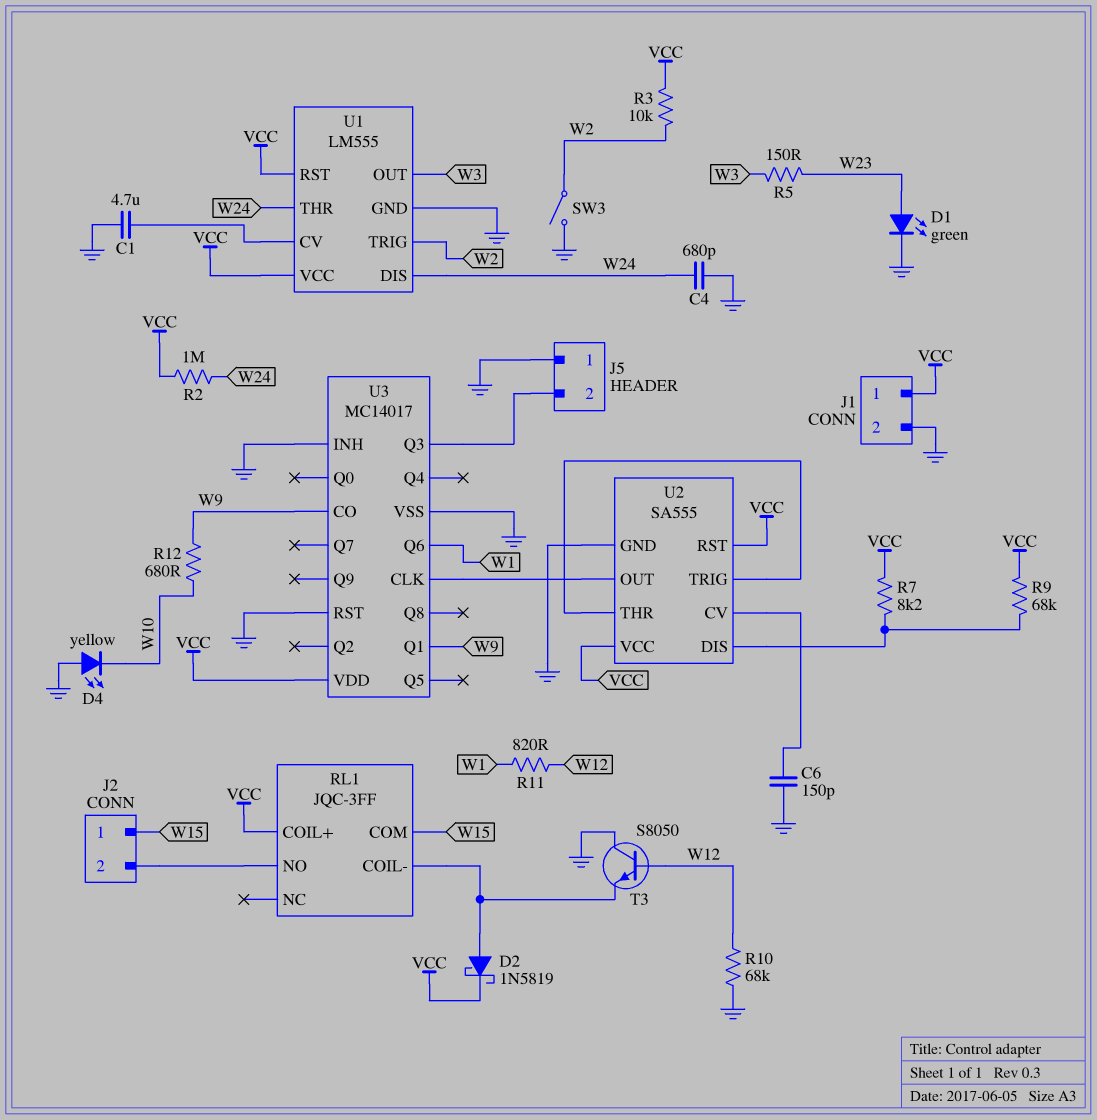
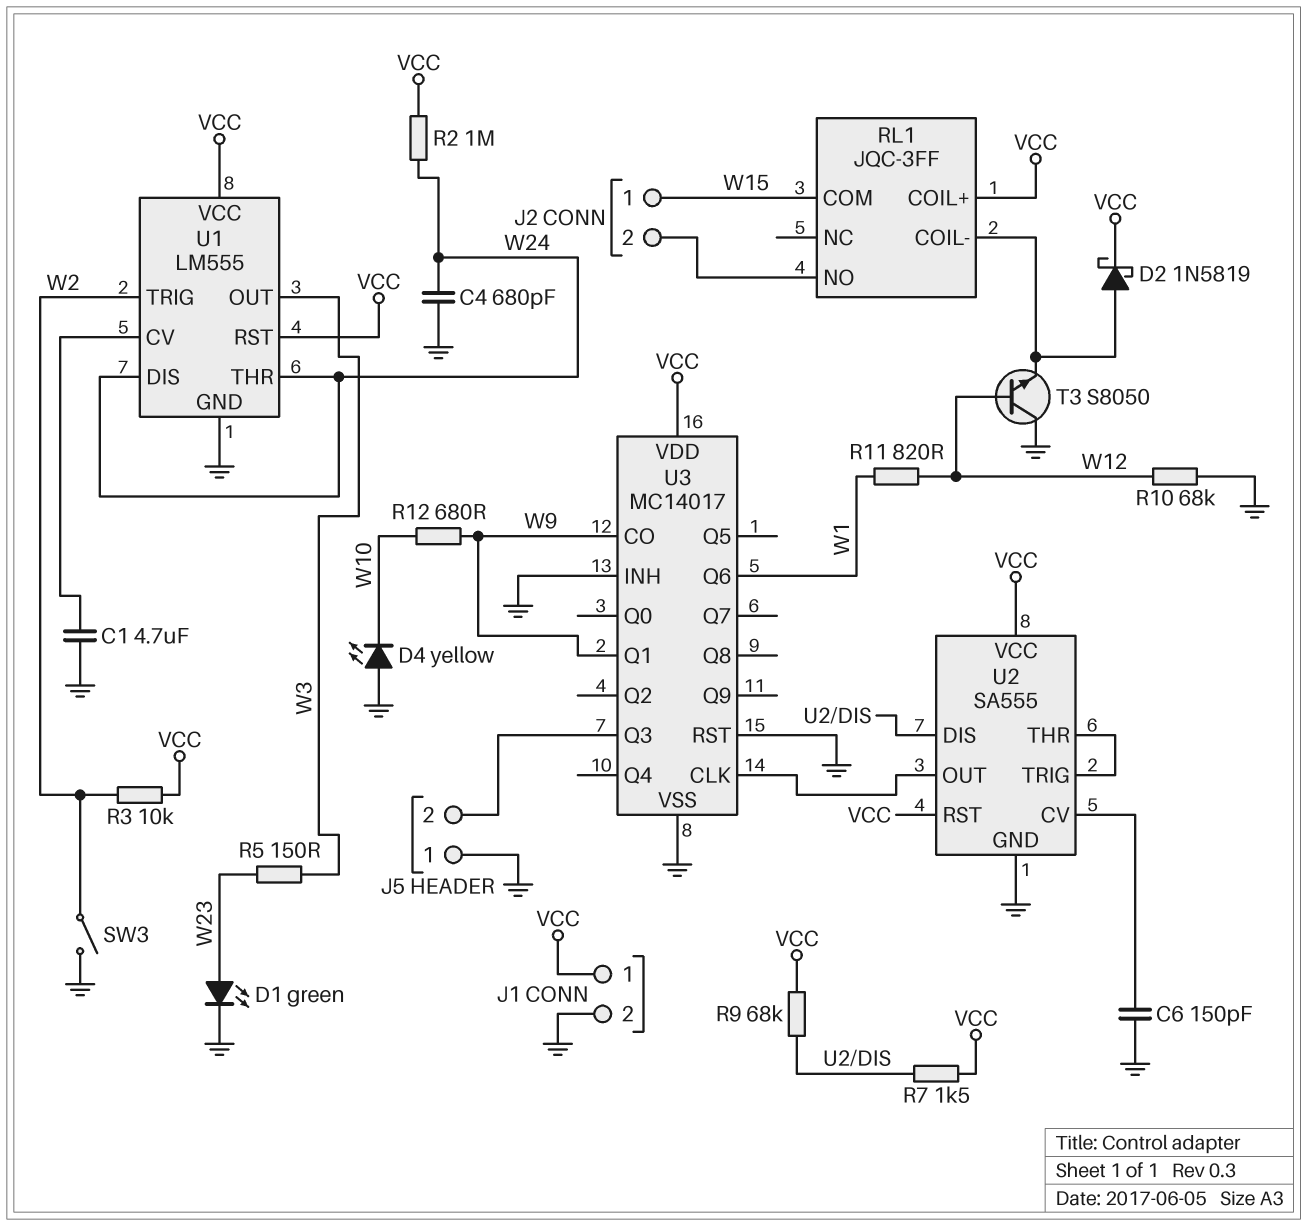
R7: 8.2k (U2/DIS, VCC) -> 1.5k (U2/DIS, VCC)

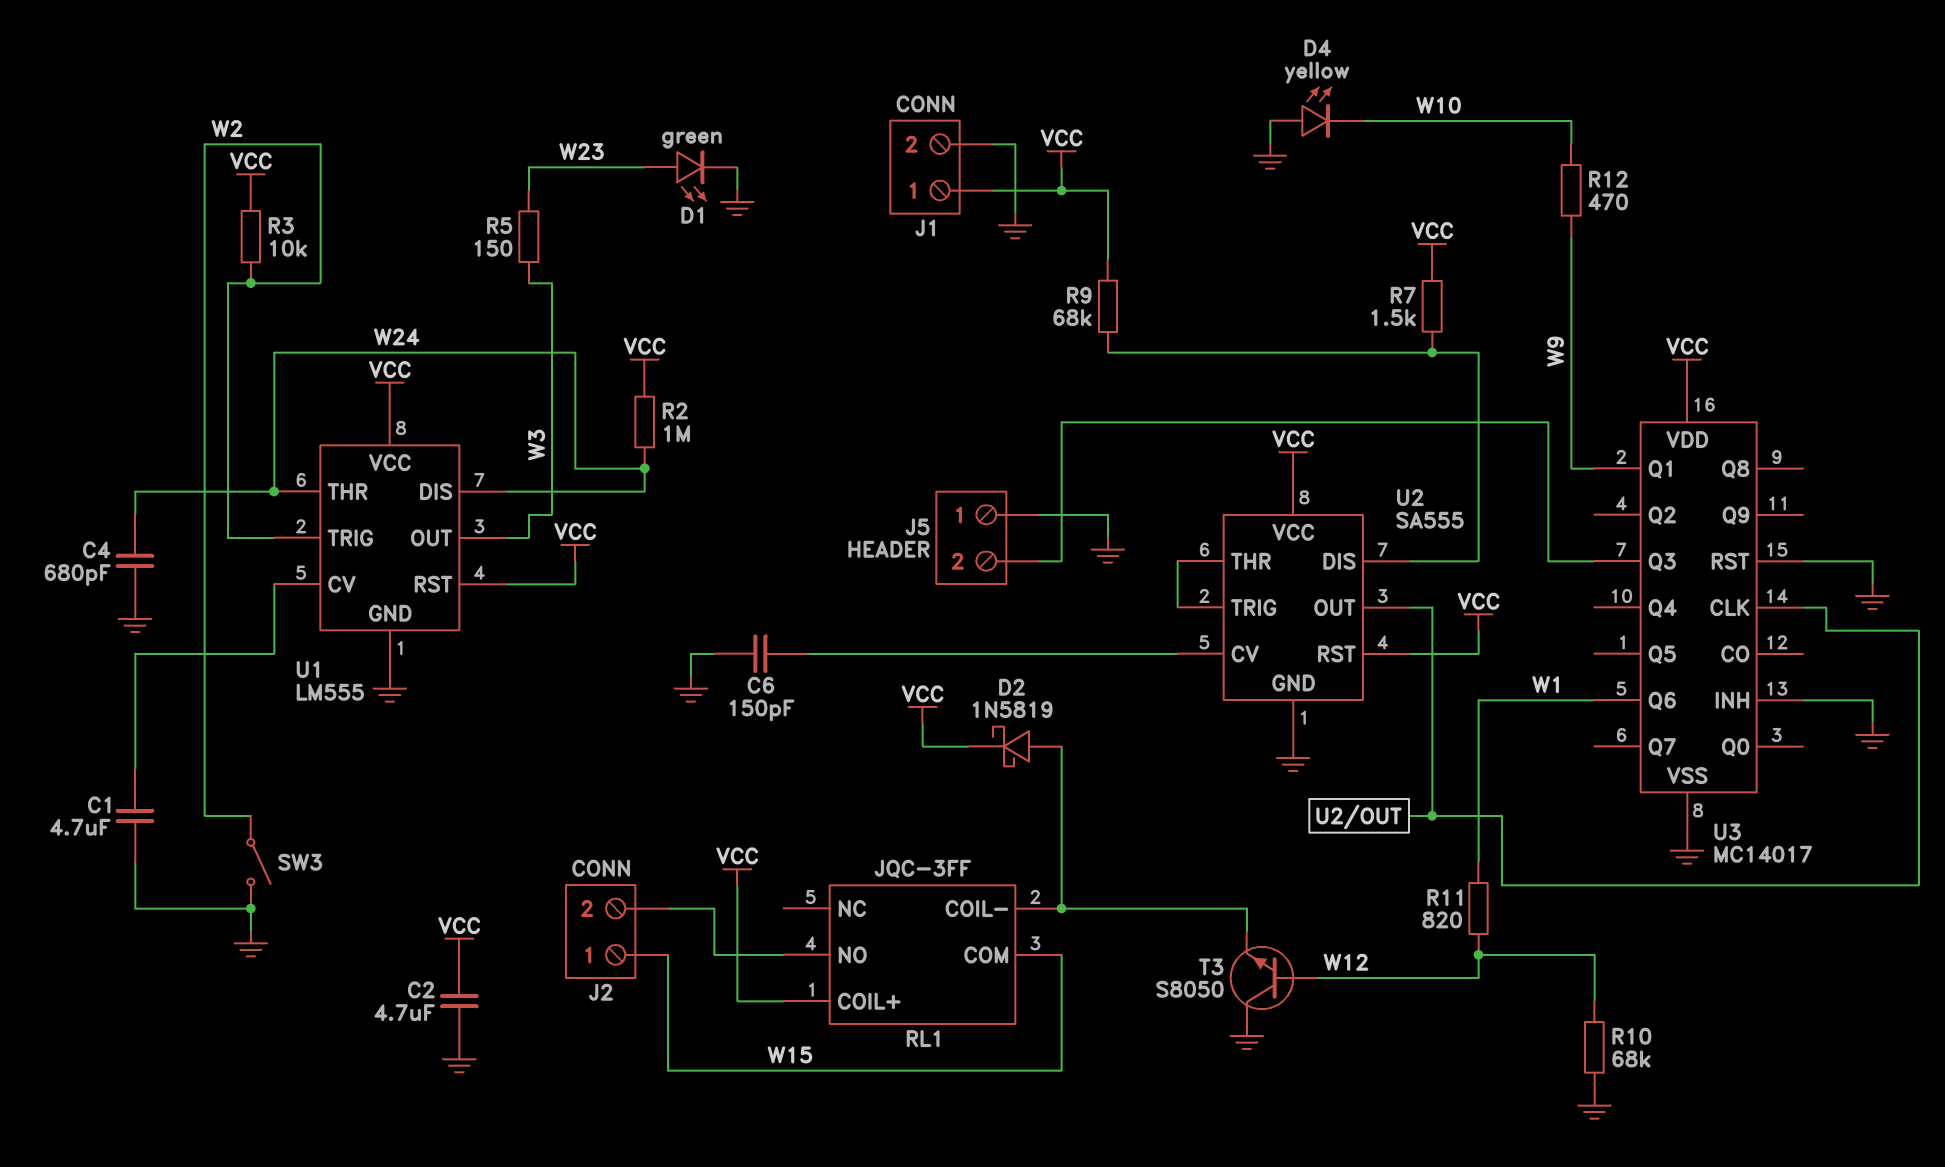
C2: none -> 4.7uF (GND, VCC)
R12: 680 (W9, W10) -> 470 (W9, W10)
U3 pin CO: W9 -> none

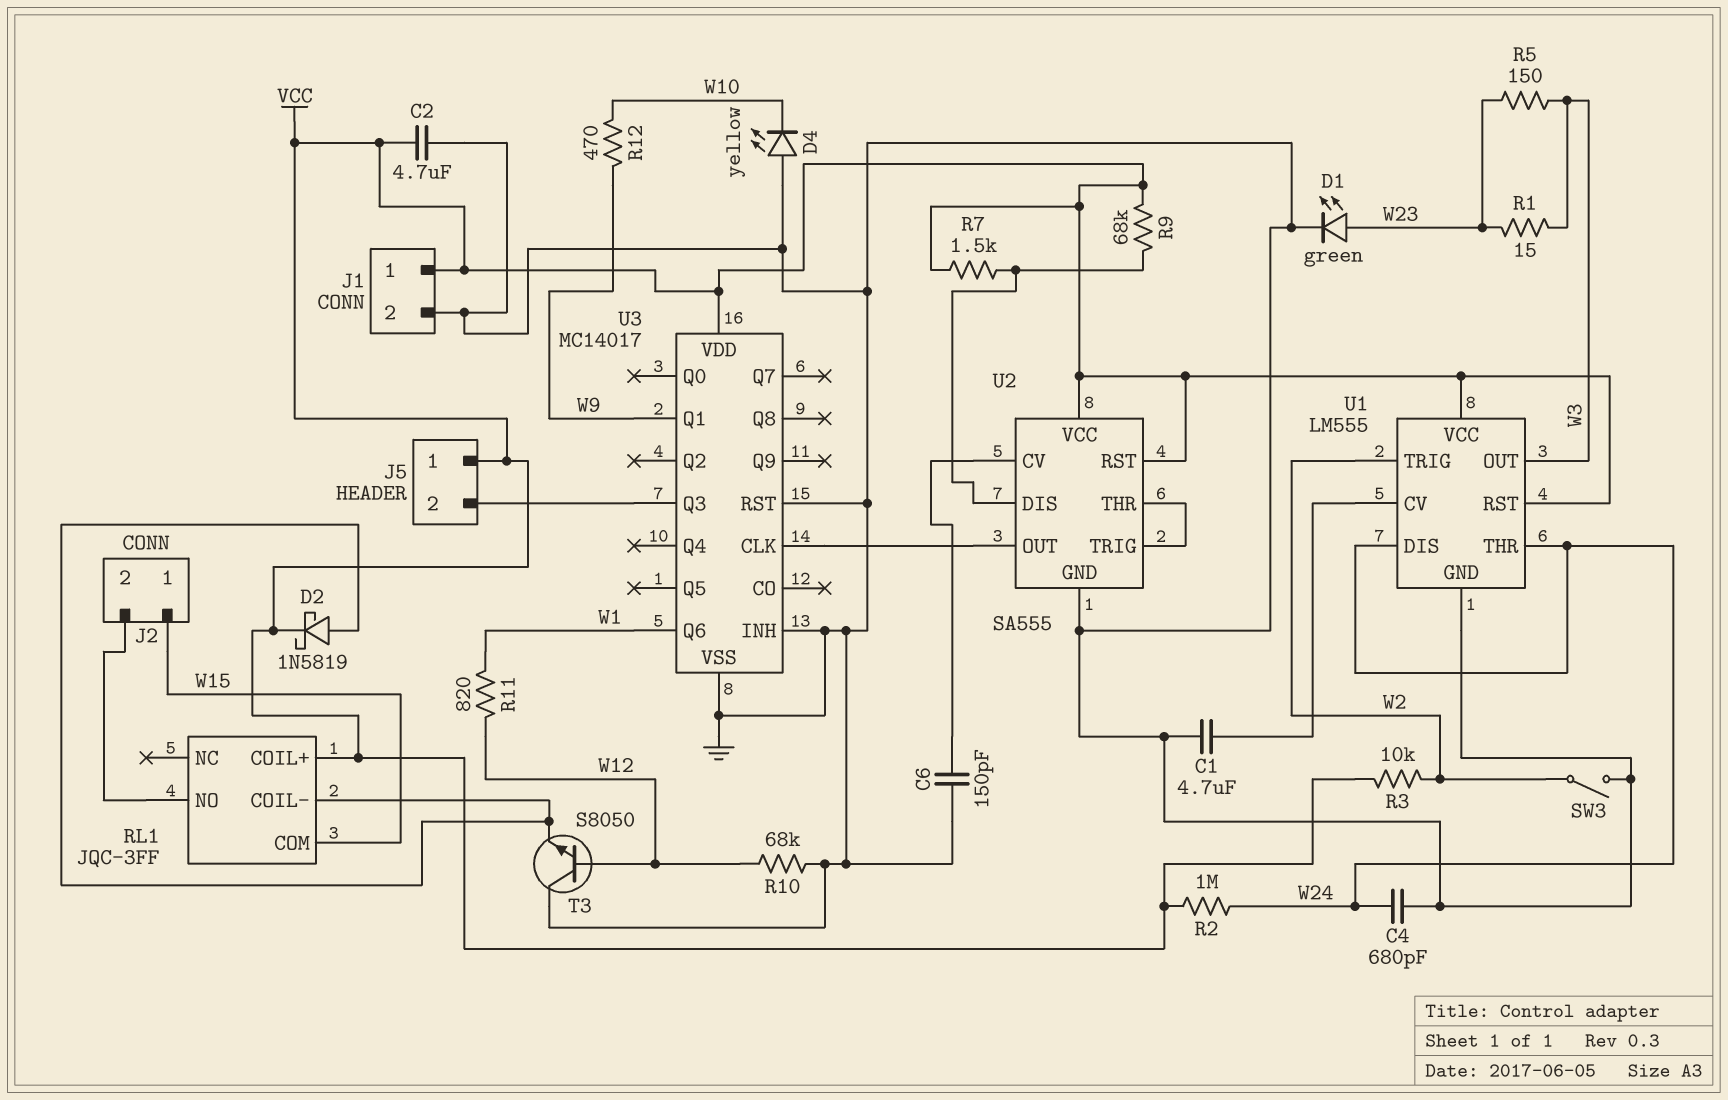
J5 pin 1: GND -> VCC
R1: none -> 15 (W3, W23)

